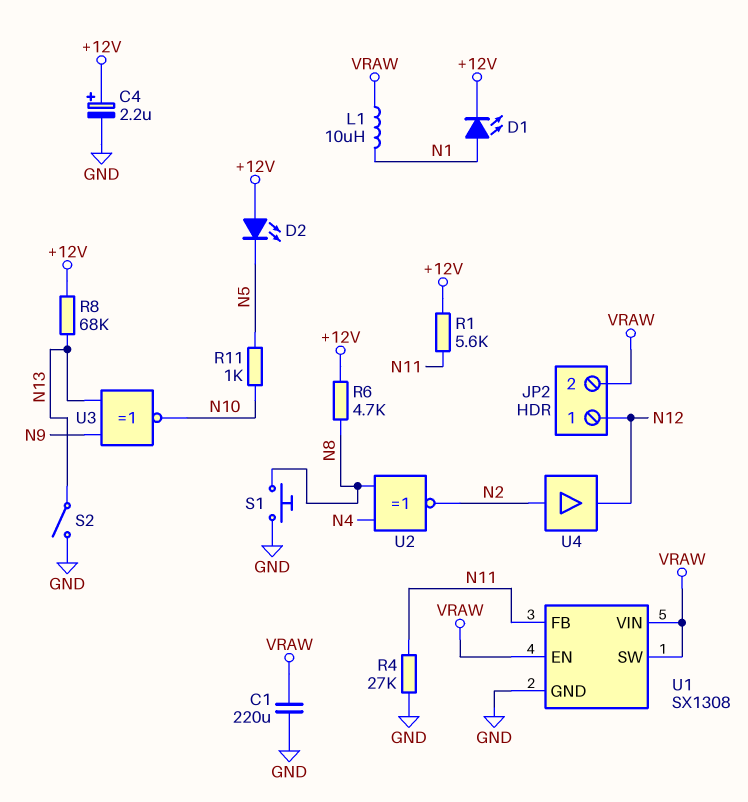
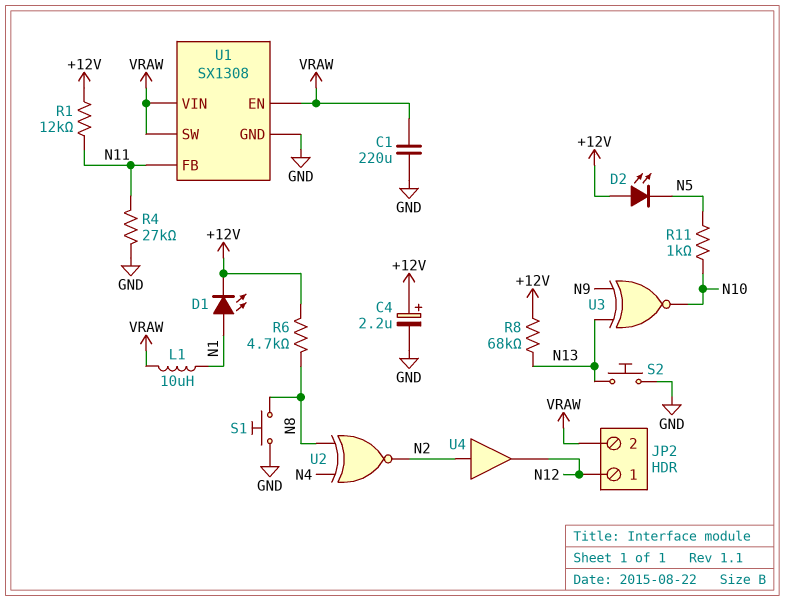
R1: 5.6k (+12V, N11) -> 12k (+12V, N11)
S2: switch (GND, N13) -> button (GND, N13)

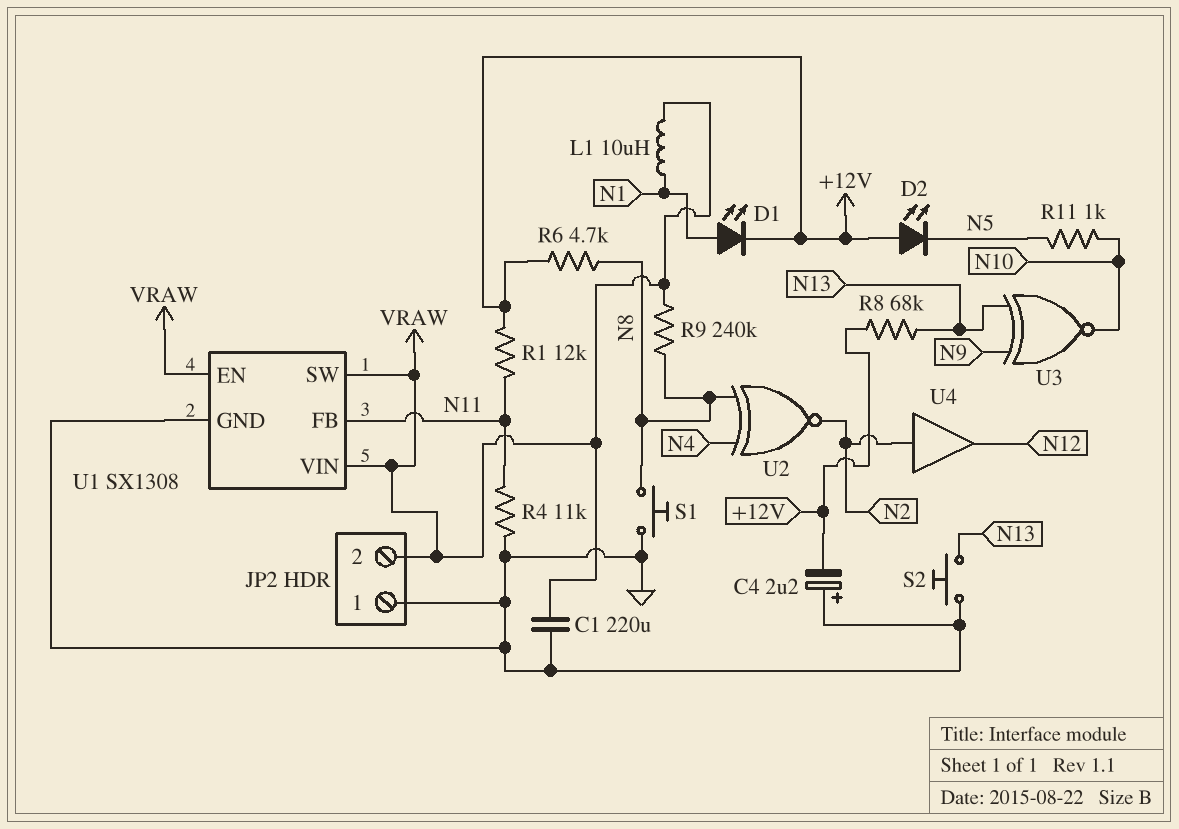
C4: 2.2uF (plus +12V, minus GND) -> 2.2uF (plus GND, minus +12V)
JP2 pin 1: N12 -> GND
R4: 27k (GND, N11) -> 11k (GND, N11)
R9: none -> 240k (N8, VRAW)

